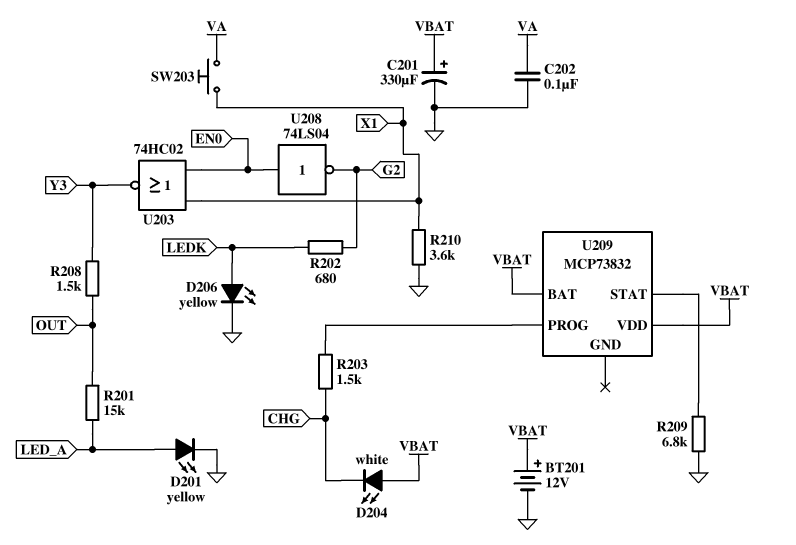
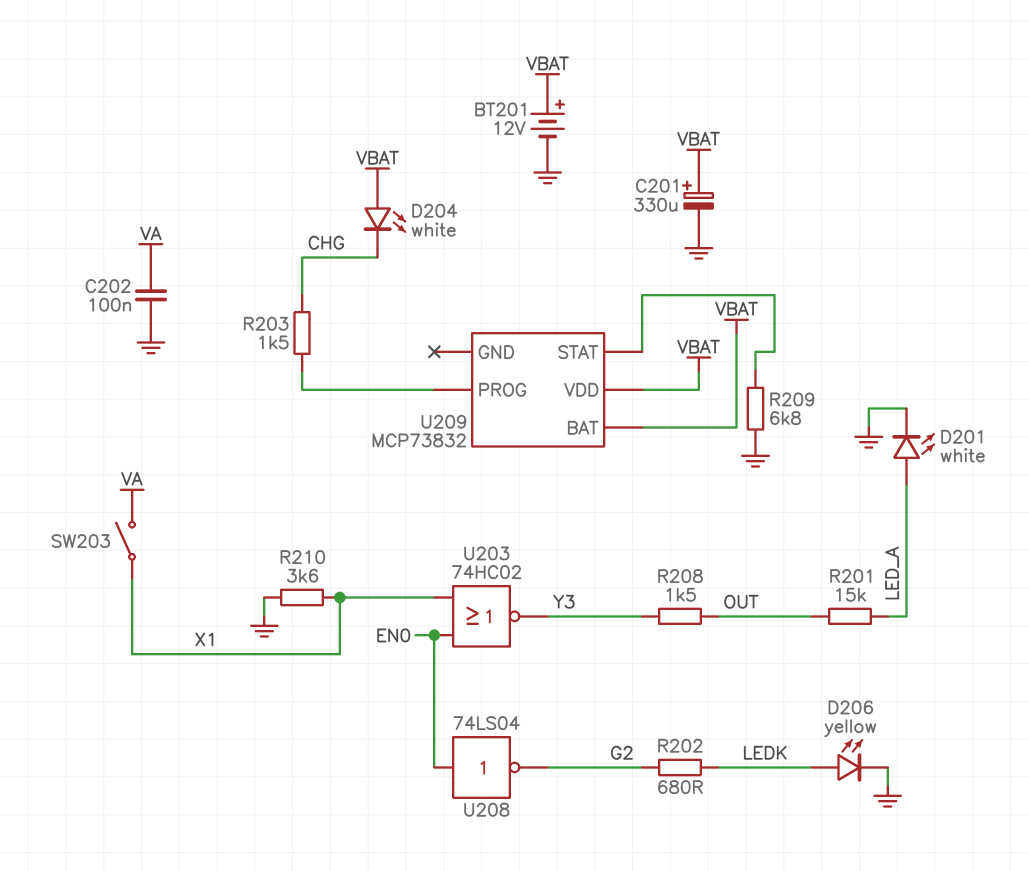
D201: LED yellow (A LED_A, K GND) -> LED white (A LED_A, K GND)
SW203: button (VA, X1) -> switch (VA, X1)

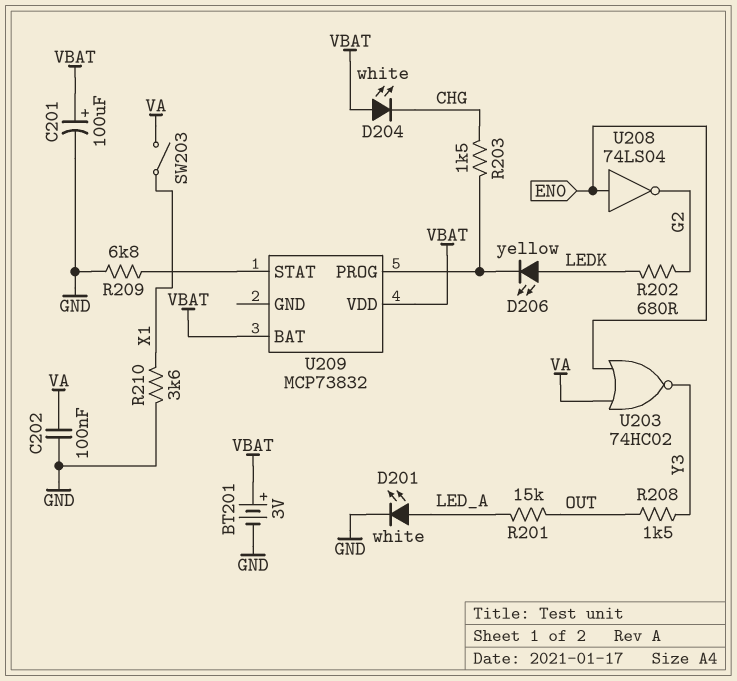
BT201: 12V (plus VBAT, minus GND) -> 3V (plus VBAT, minus GND)
C201: 330uF (plus VBAT, minus GND) -> 100uF (plus VBAT, minus GND)
D206: LED yellow (A LEDK, K GND) -> LED yellow (A LEDK, K U209/PROG)
U203: NOR 74HC02 (in EN0, in X1, out Y3) -> NOR 74HC02 (in EN0, in VA, out Y3)

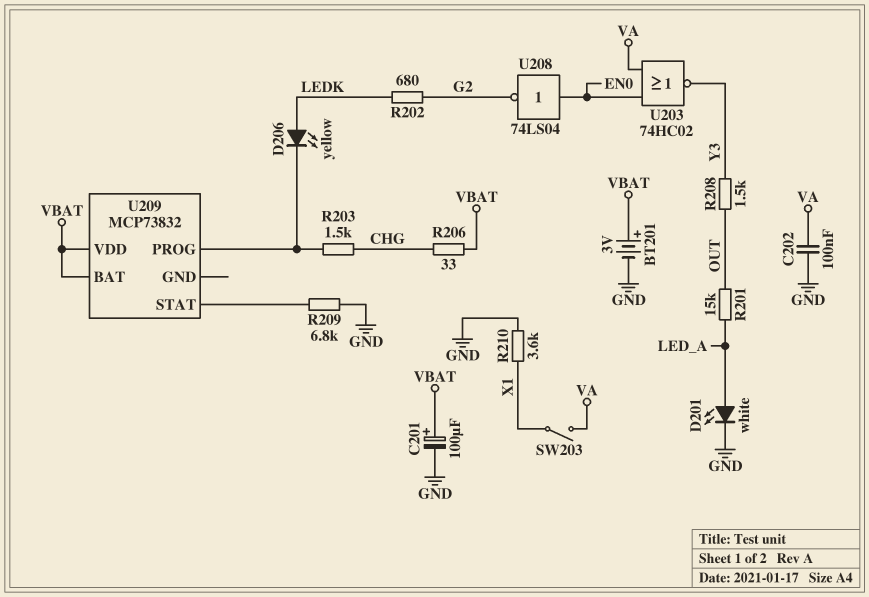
D204: LED white (A VBAT, K CHG) -> none
R206: none -> 33 (CHG, VBAT)

